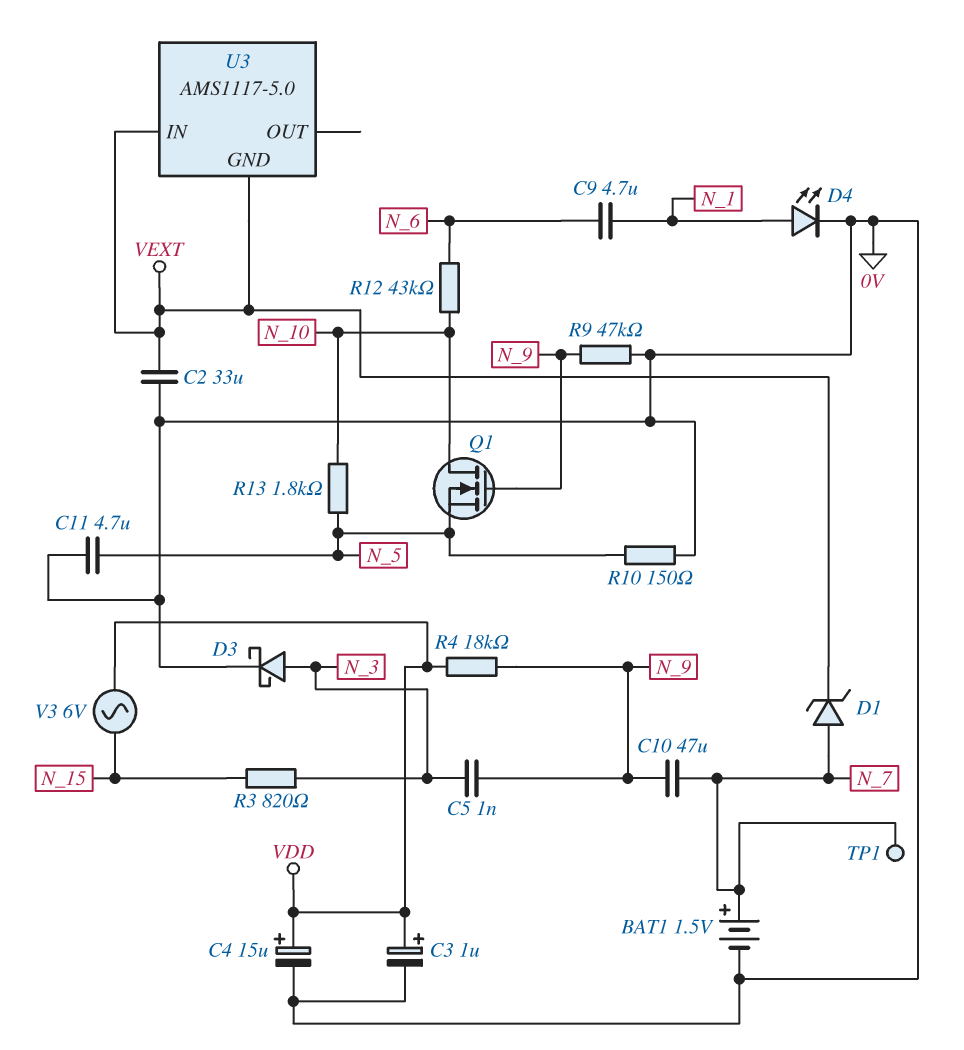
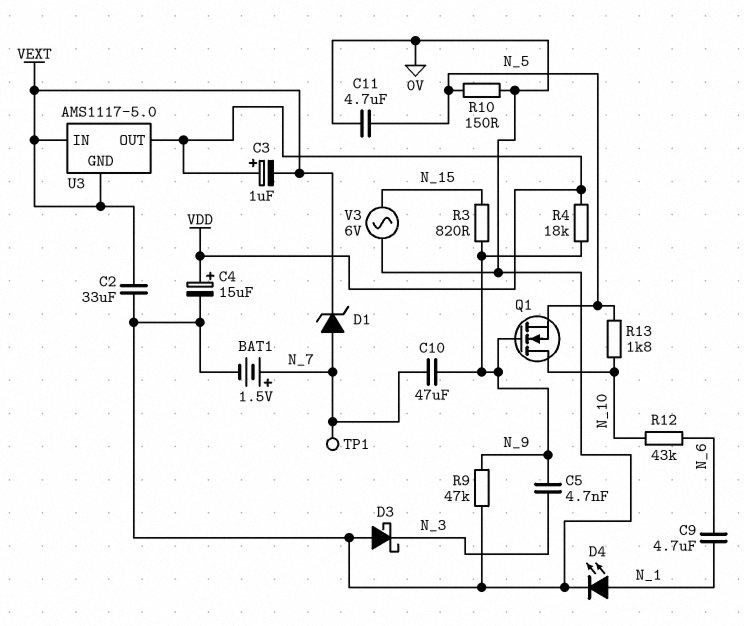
C3: 1uF (plus VDD, minus 0V) -> 1uF (plus VDD, minus VEXT)
C5: 1nF (N_3, N_9) -> 4.7nF (N_3, N_9)
D3: schottky (A N_3, K 0V) -> schottky (A 0V, K N_3)
R3: 820 (N_3, N_15) -> 820 (N_9, N_15)
U3 pin OUT: none -> VDD
V3: AC 6V (N_15, VDD) -> AC 6V (0V, N_15)

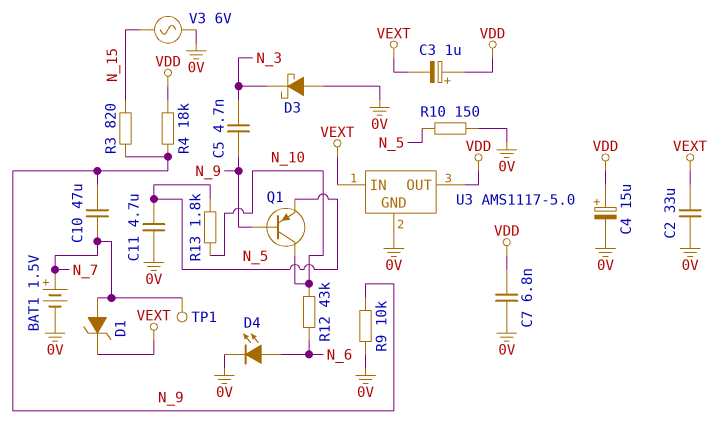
C7: none -> 6.8nF (0V, VDD)
C9: 4.7uF (N_1, N_6) -> none
D4: LED (A N_1, K 0V) -> LED (A N_6, K 0V)
Q1: NMOS (G N_9, D N_10, S N_5) -> PNP (B N_9, C N_10, E N_5)
R9: 47k (0V, N_9) -> 10k (0V, N_9)
U3 pin GND: VEXT -> 0V

